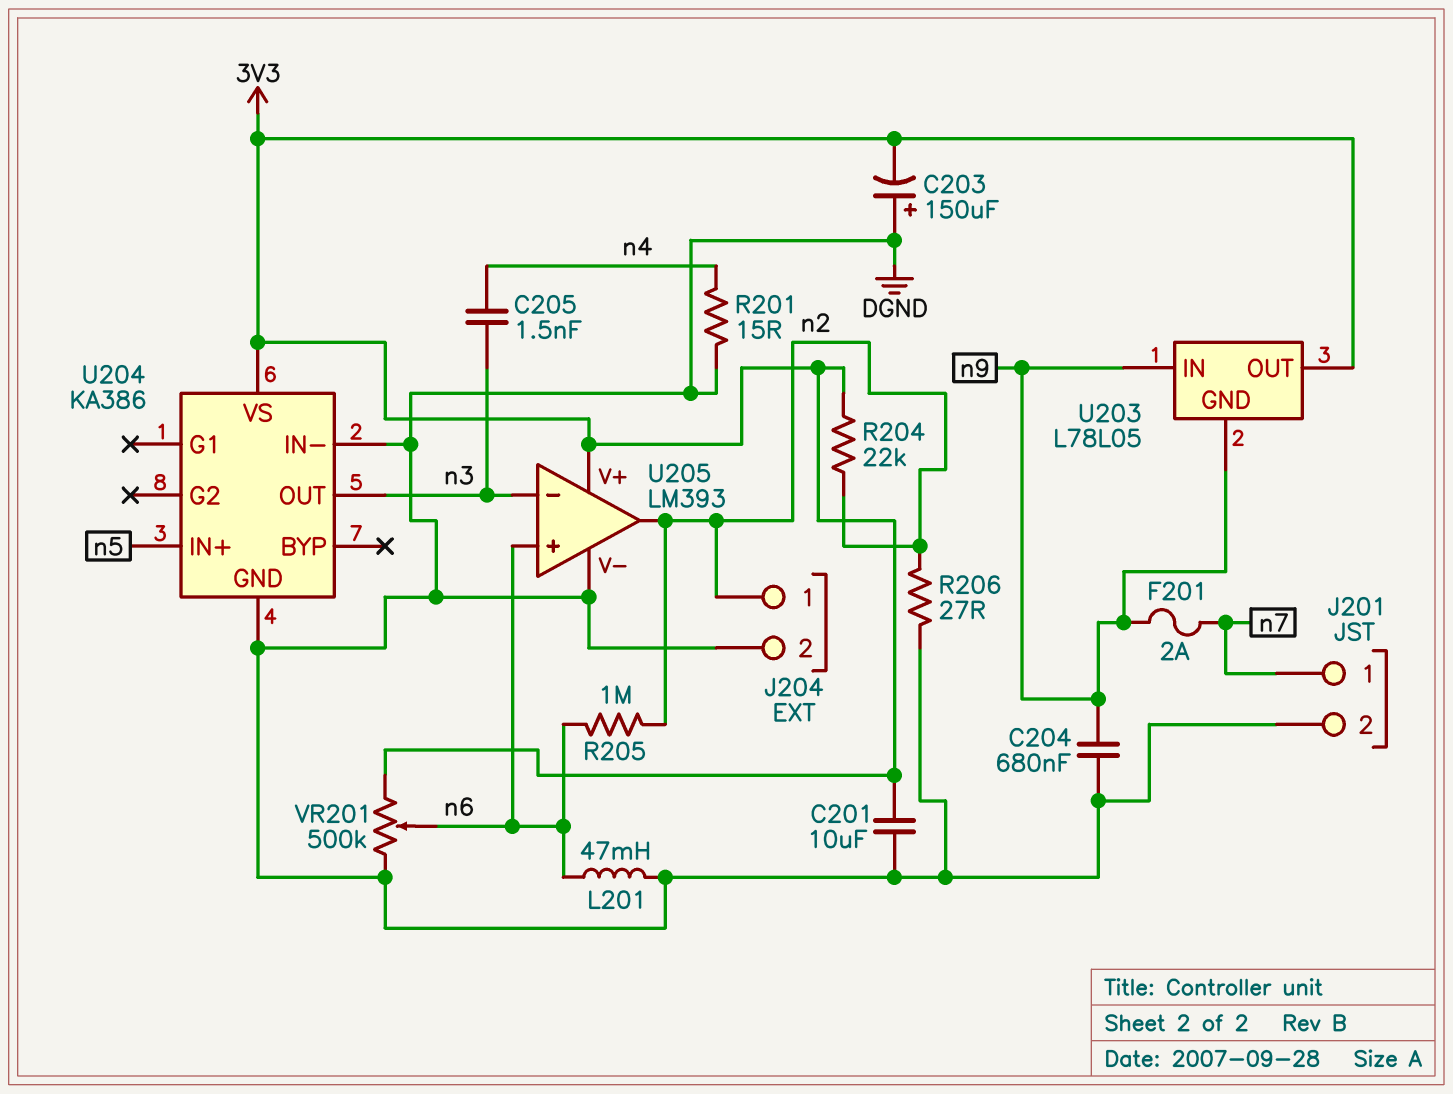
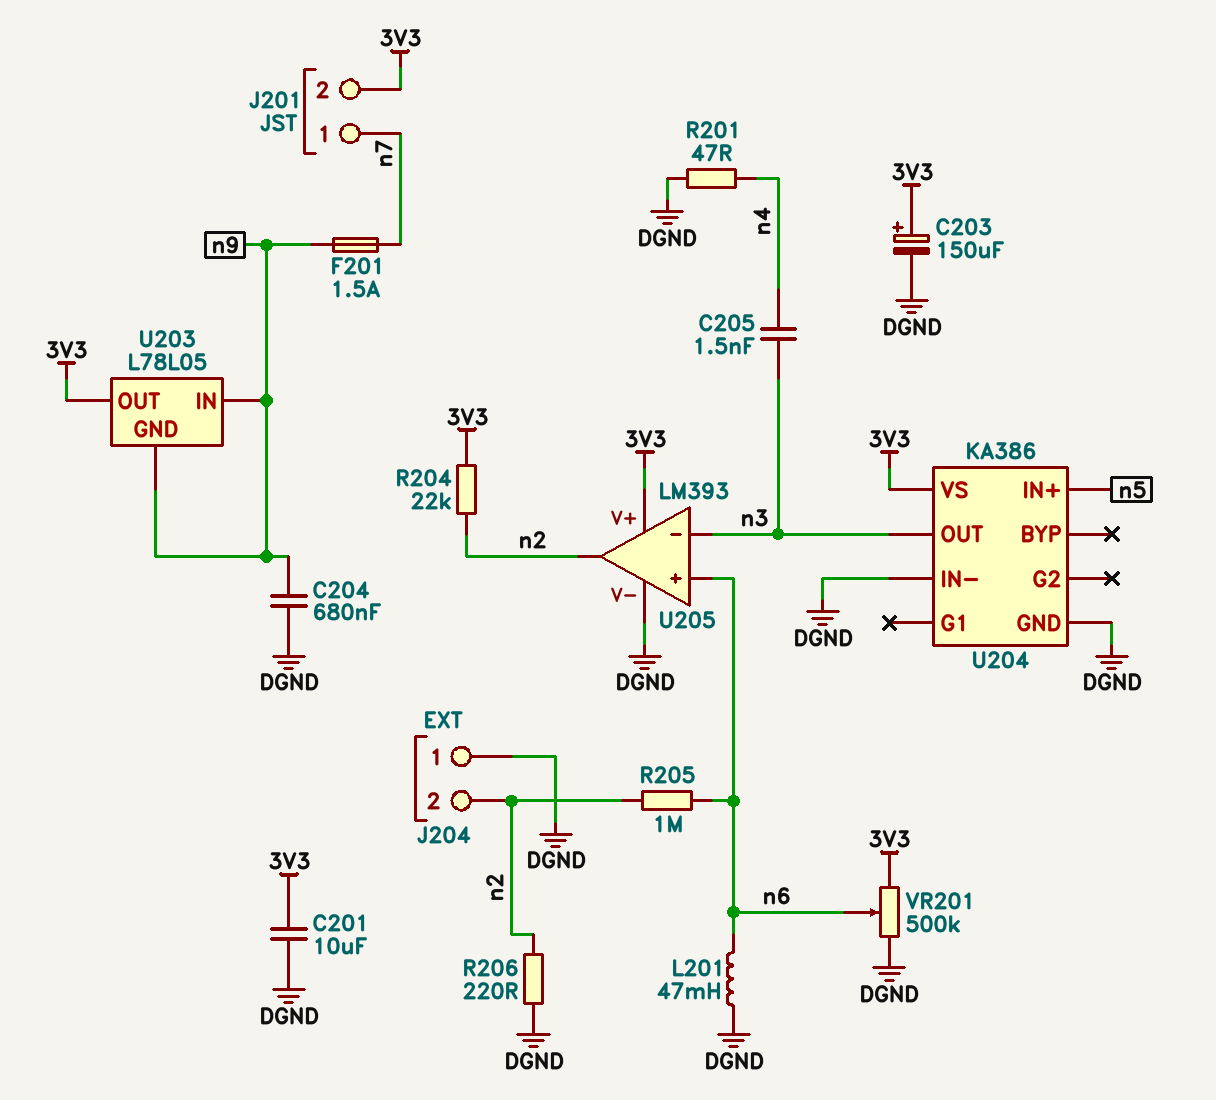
C203: 150uF (plus DGND, minus 3V3) -> 150uF (plus 3V3, minus DGND)
F201: 2A (n7, n9) -> 1.5A (n7, n9)
J201 pin 2: DGND -> 3V3
J204 pin 1: n2 -> DGND
J204 pin 2: DGND -> n2
R201: 15 (DGND, n4) -> 47 (DGND, n4)
R206: 27 (DGND, n2) -> 220 (DGND, n2)

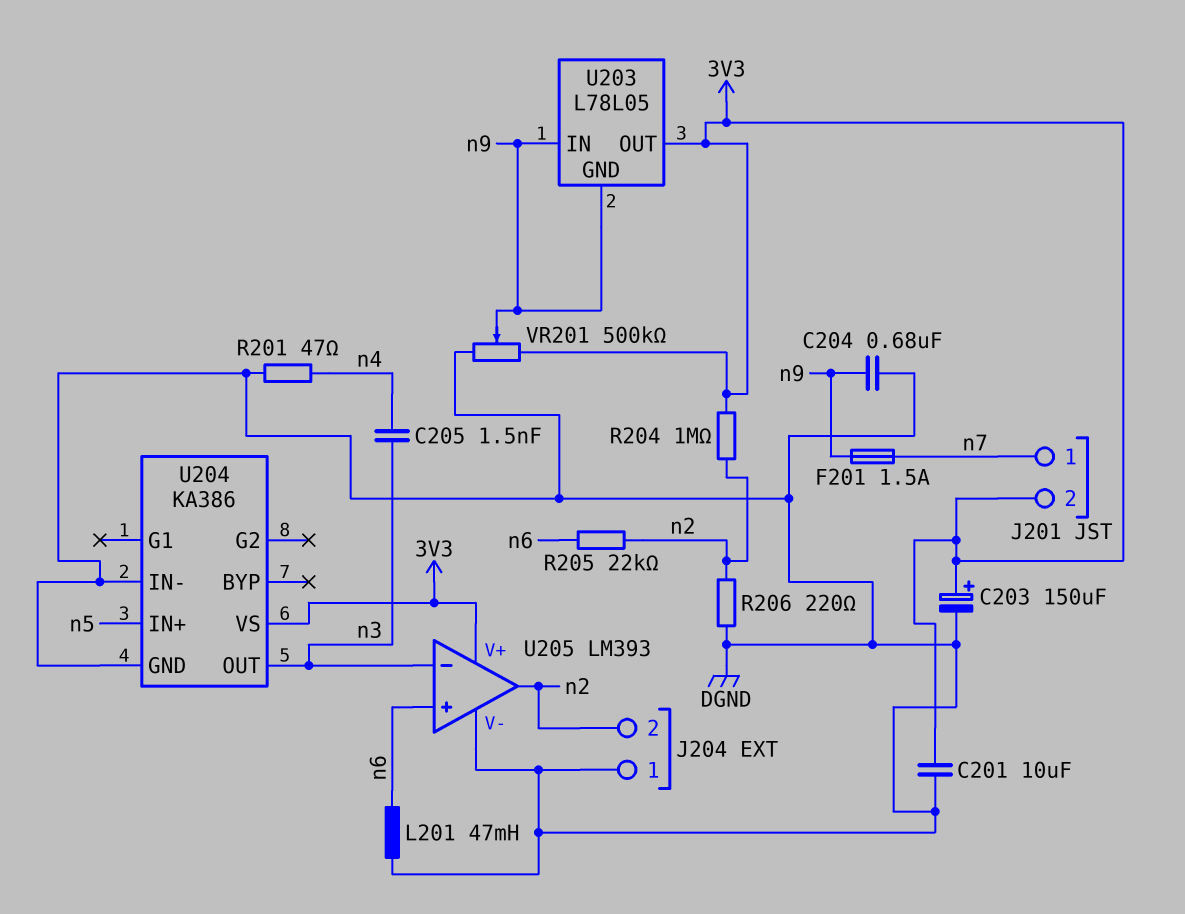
R204: 22k (3V3, n2) -> 1M (3V3, n2)
R205: 1M (n2, n6) -> 22k (n2, n6)
VR201: 500k (3V3, DGND, wiper n6) -> 500k (3V3, DGND, wiper n9)

